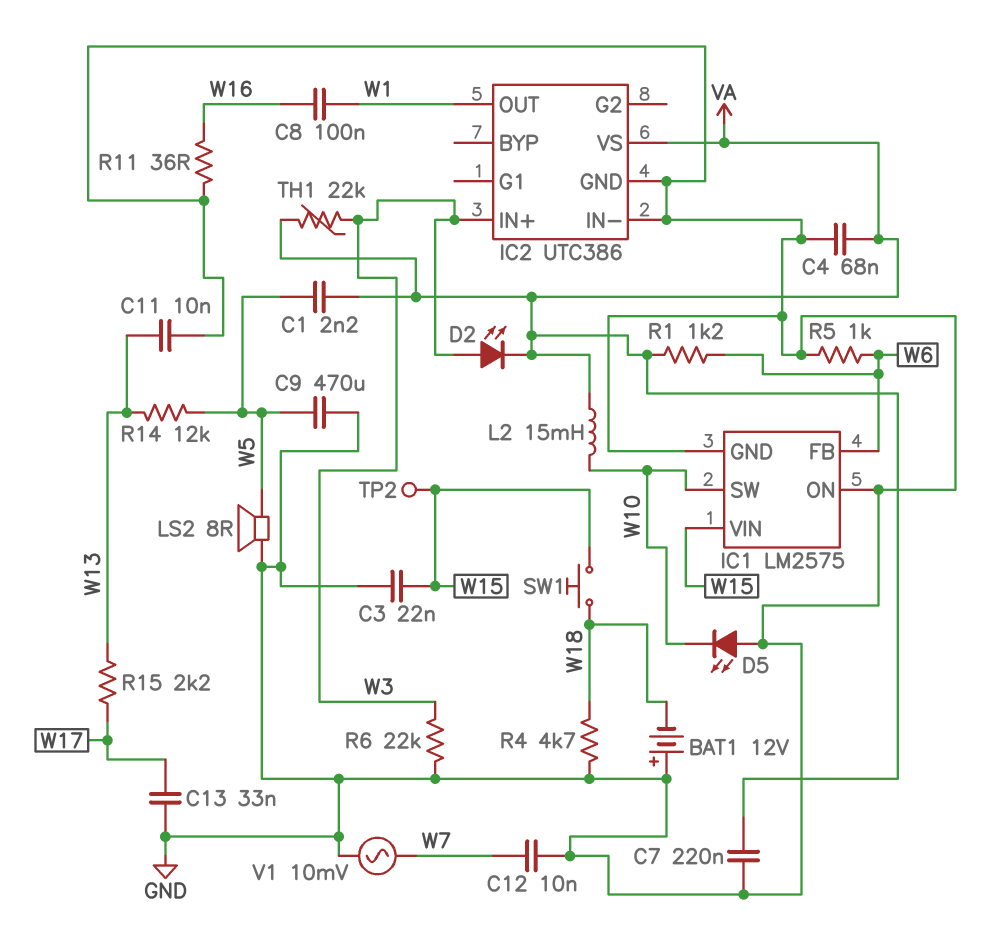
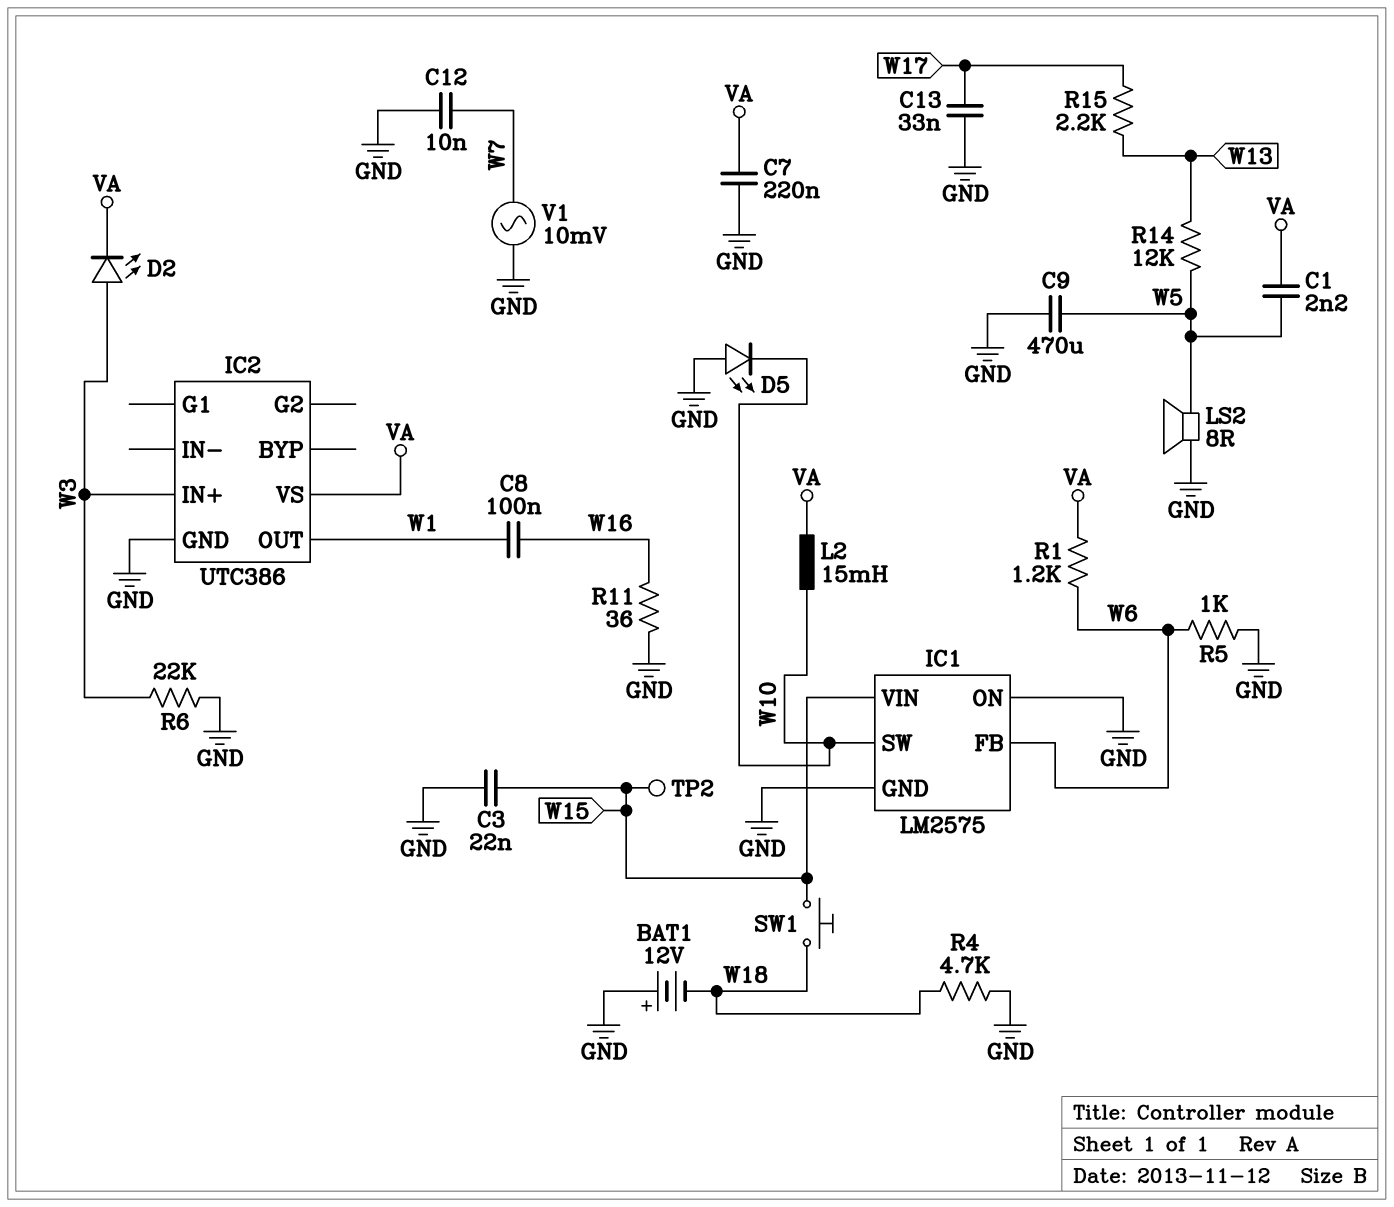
C4: 68nF (GND, VA) -> none
C11: 10nF (GND, W13) -> none
IC2 pin IN-: GND -> none
TH1: 22k (VA, W3) -> none

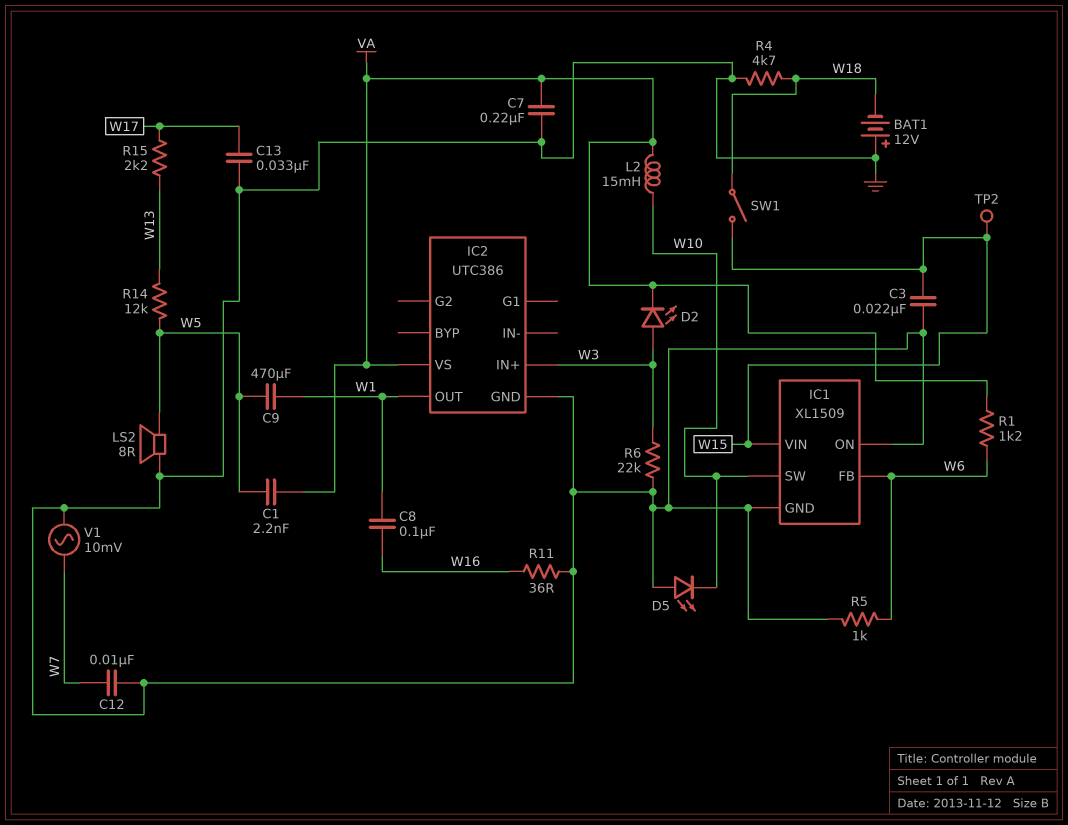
C9: 470uF (GND, W5) -> 470uF (W1, W5)
IC1: LM2575 -> XL1509
SW1: button (W15, W18) -> switch (W15, W18)

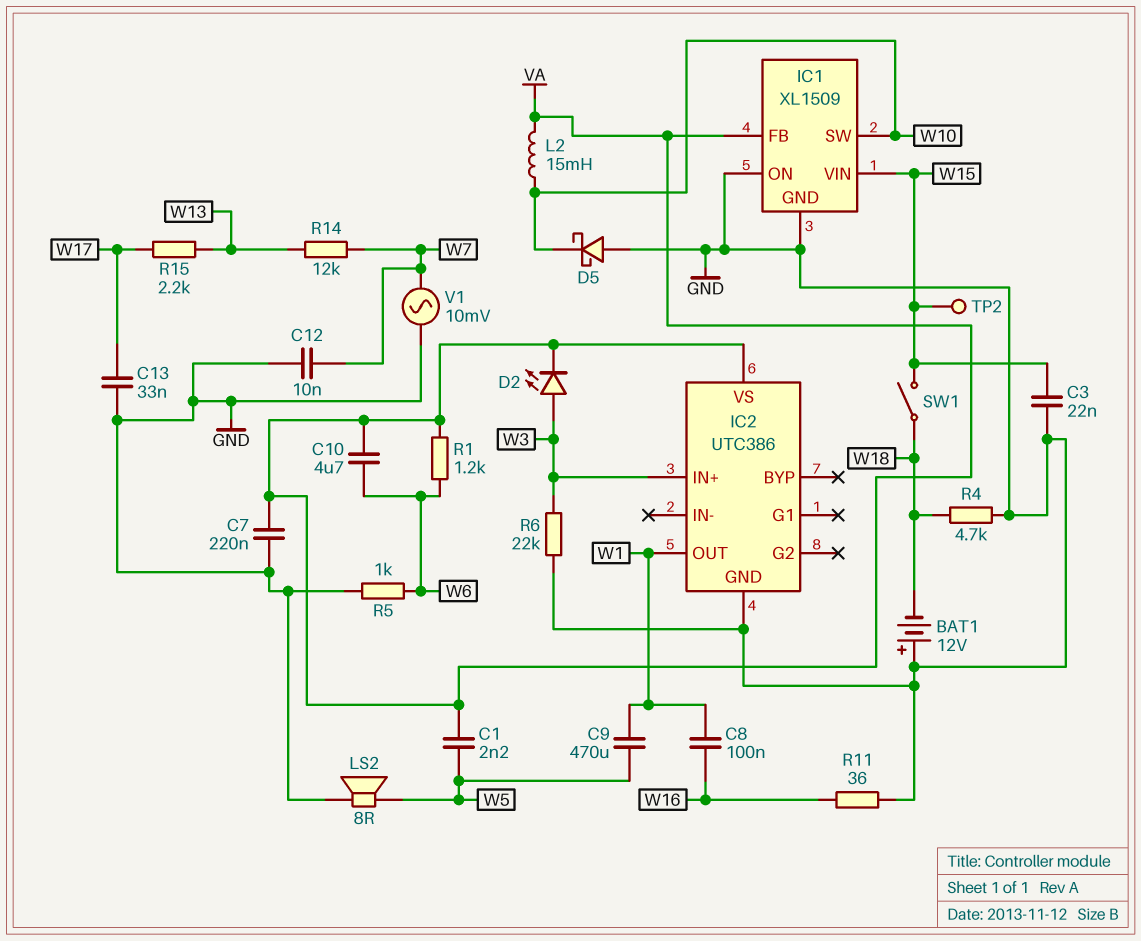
C10: none -> 4.7uF (VA, W6)
D5: LED (A GND, K W10) -> schottky (A GND, K W10)
IC1 pin FB: W6 -> VA
R14: 12k (W5, W13) -> 12k (W7, W13)

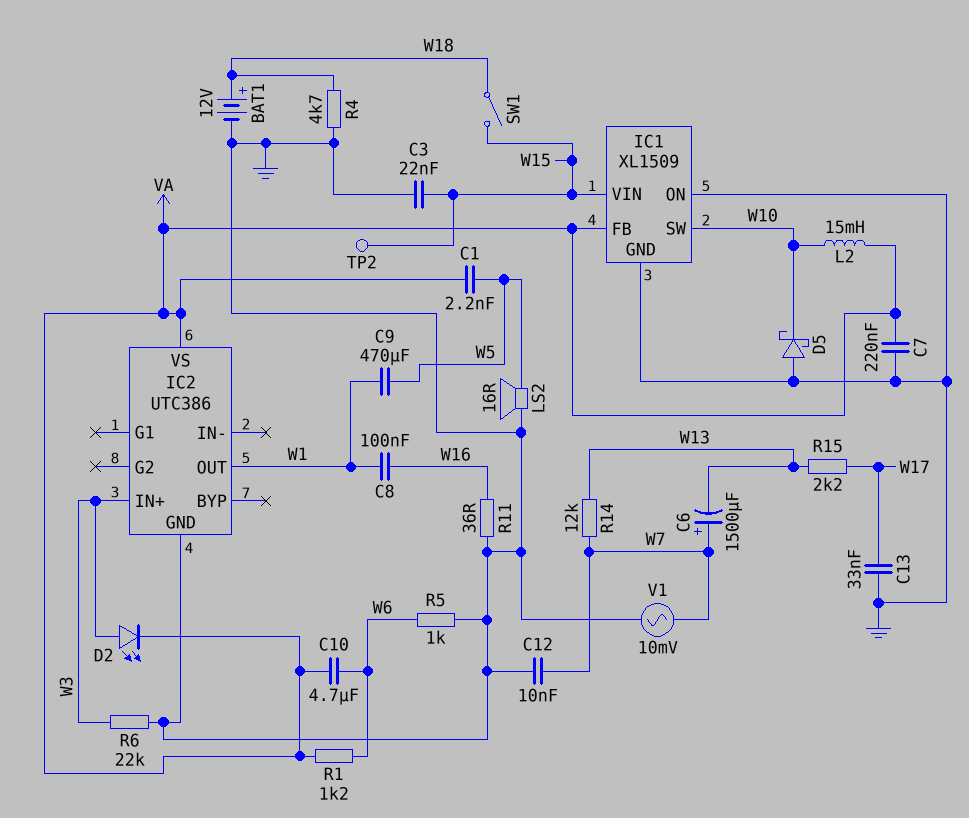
BAT1: 12V (plus GND, minus W18) -> 12V (plus W18, minus GND)
C6: none -> 1500uF (plus W7, minus W13)
LS2: speaker 8R (GND, W5) -> speaker 16R (GND, W5)

